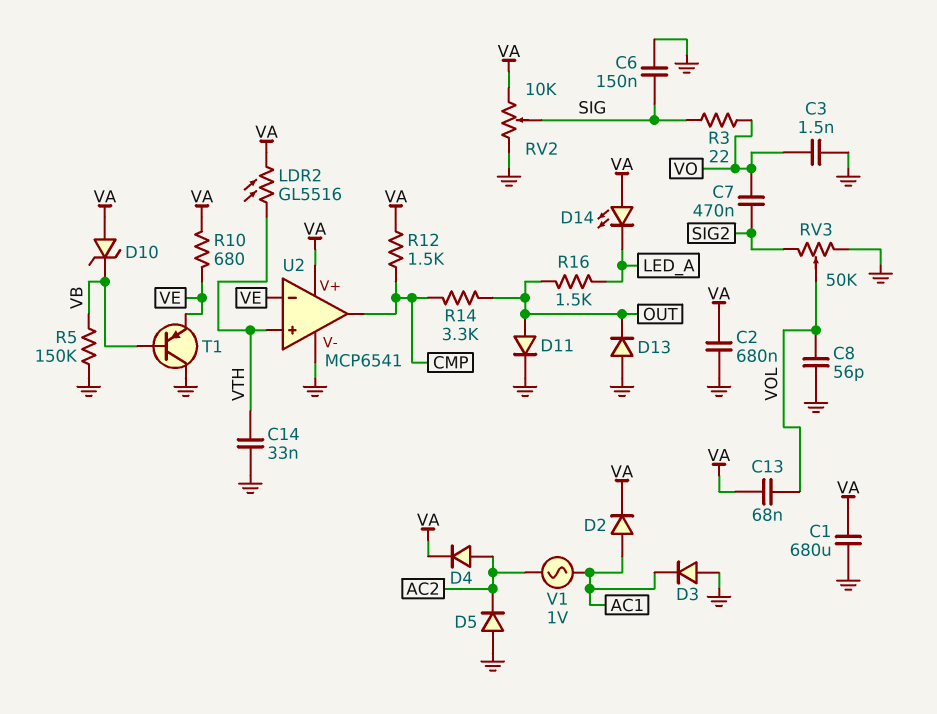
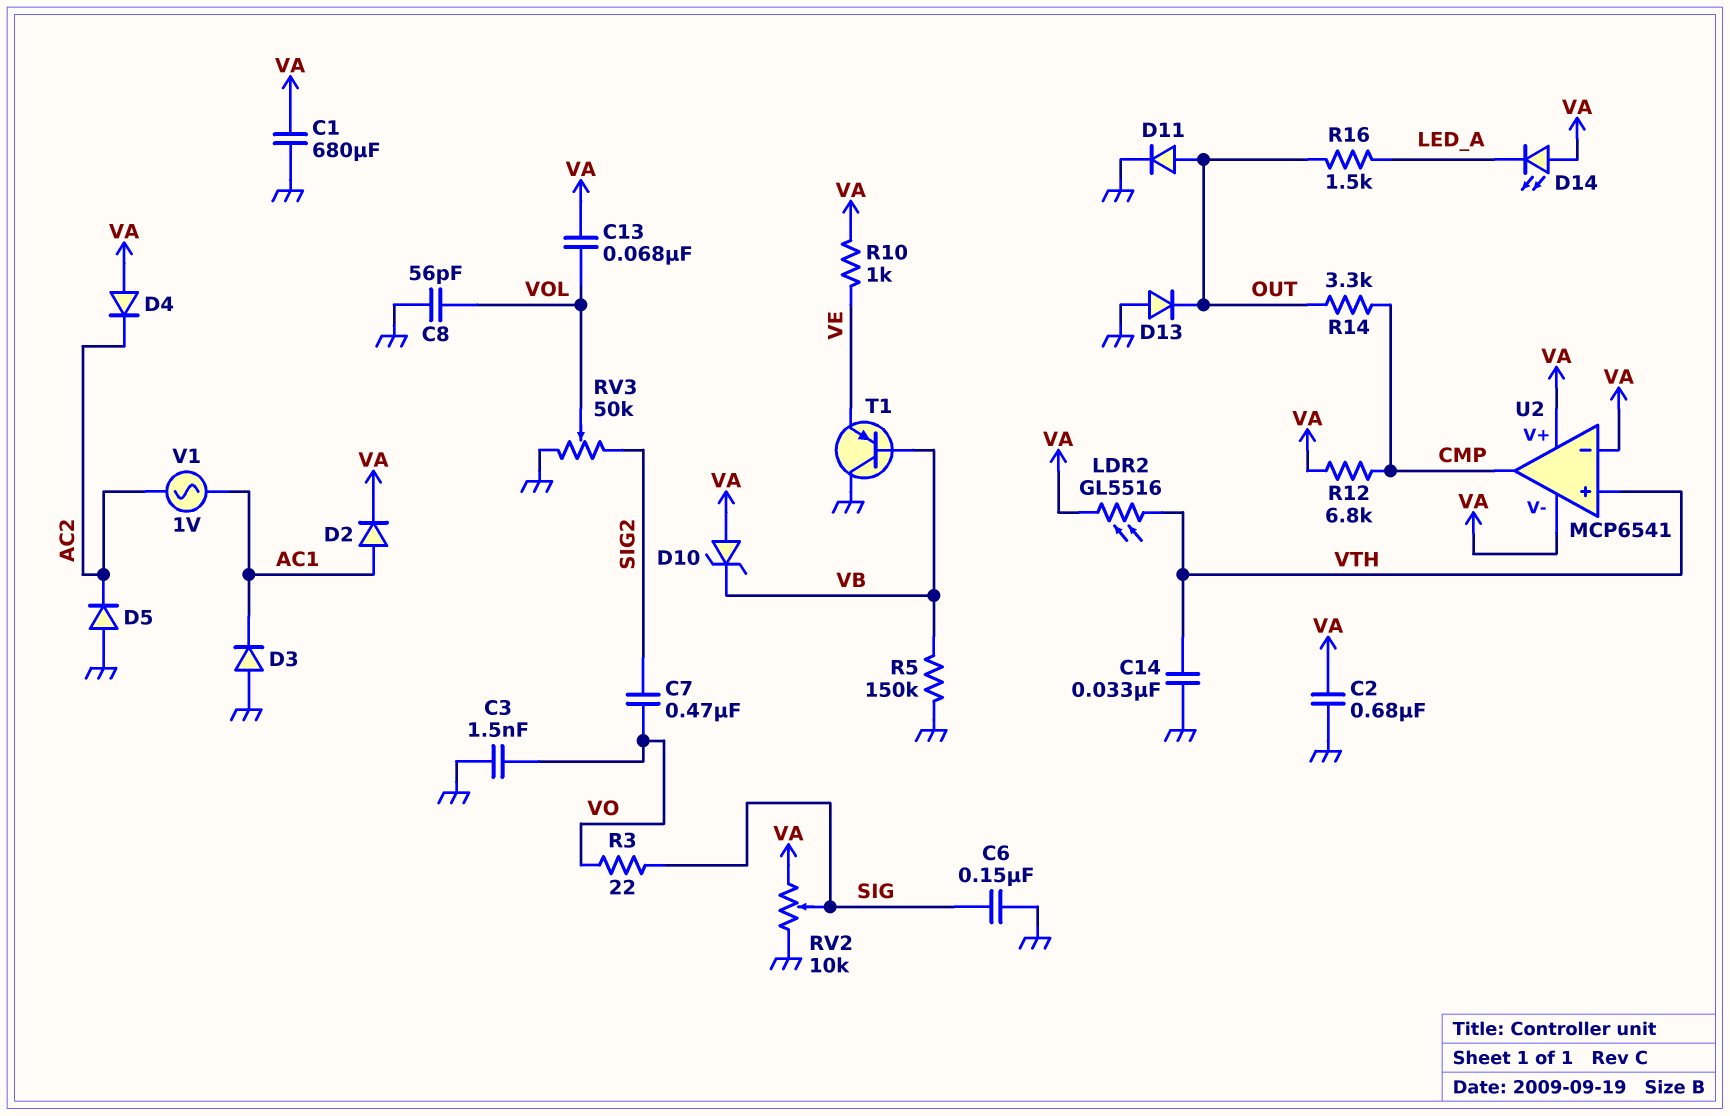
D4: diode (A AC2, K VA) -> diode (A VA, K AC2)
R10: 680 (VA, VE) -> 1k (VA, VE)
R12: 1.5k (CMP, VA) -> 6.8k (CMP, VA)
U2 pin V-: GND -> VA
U2 pin in-: VE -> VA

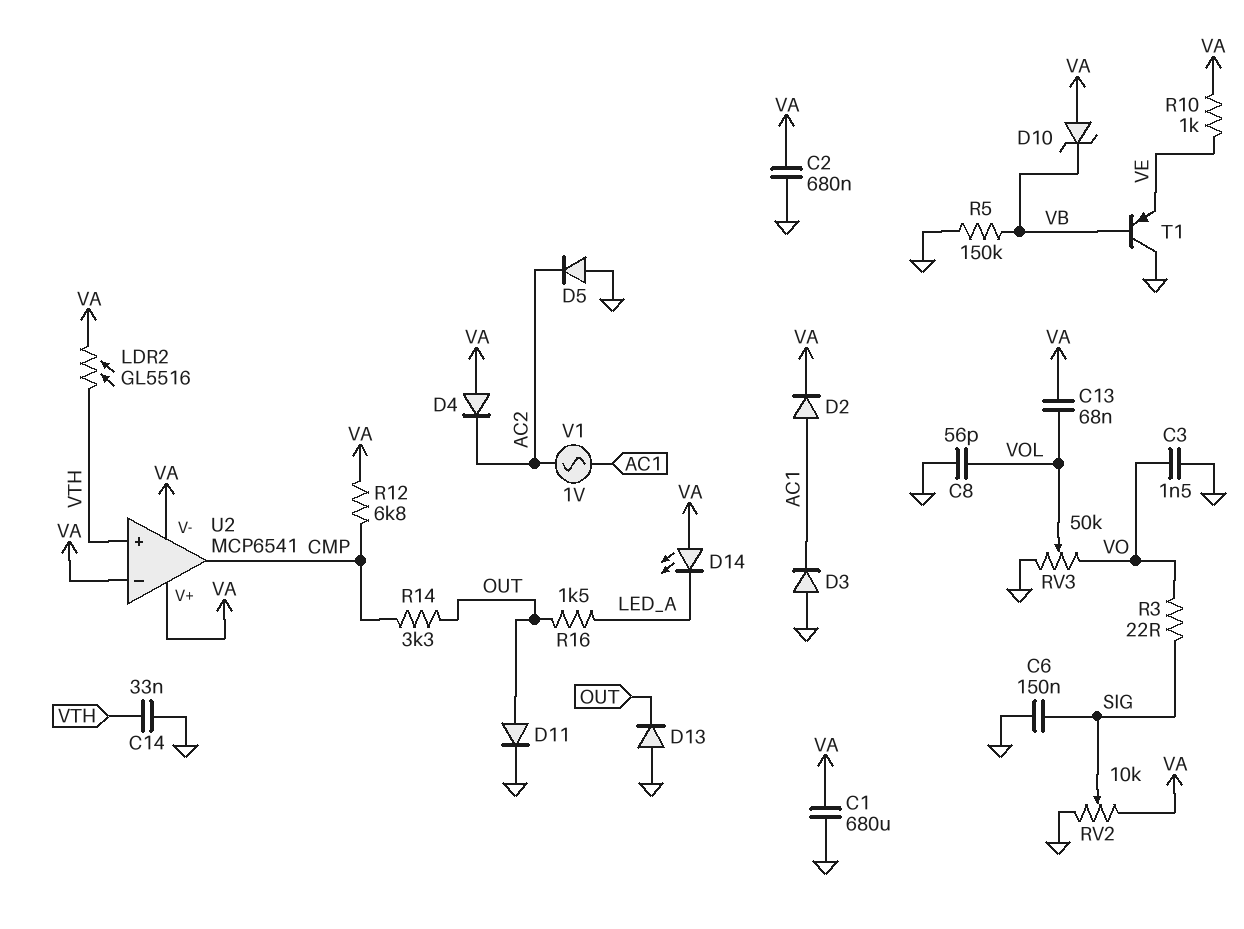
C7: 470nF (SIG2, VO) -> none
RV3: 50k (GND, SIG2, wiper VOL) -> 50k (GND, VO, wiper VOL)

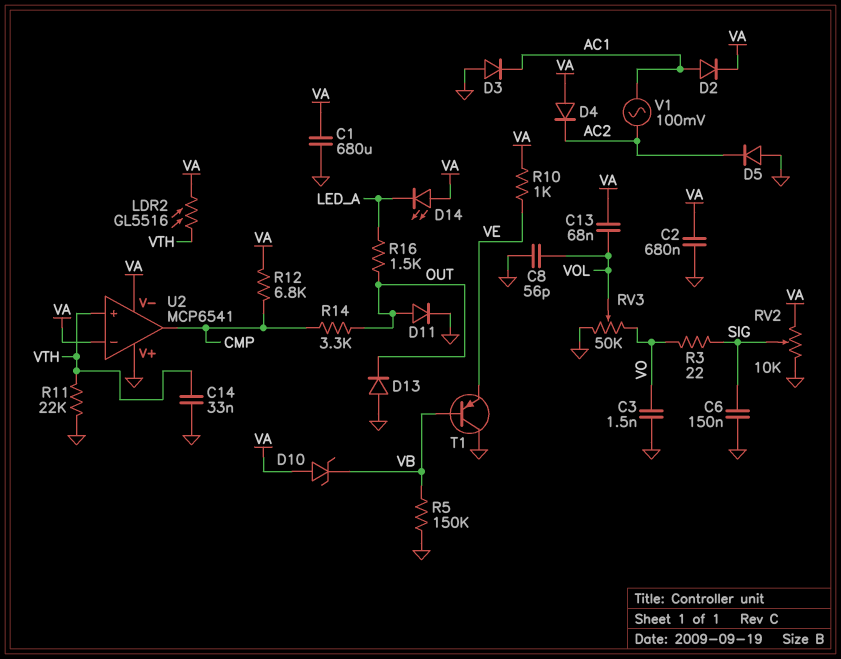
R11: none -> 22k (GND, VTH)
U2 pin V+: VA -> GND
V1: AC 1V (AC1, AC2) -> AC 100mV (AC1, AC2)

